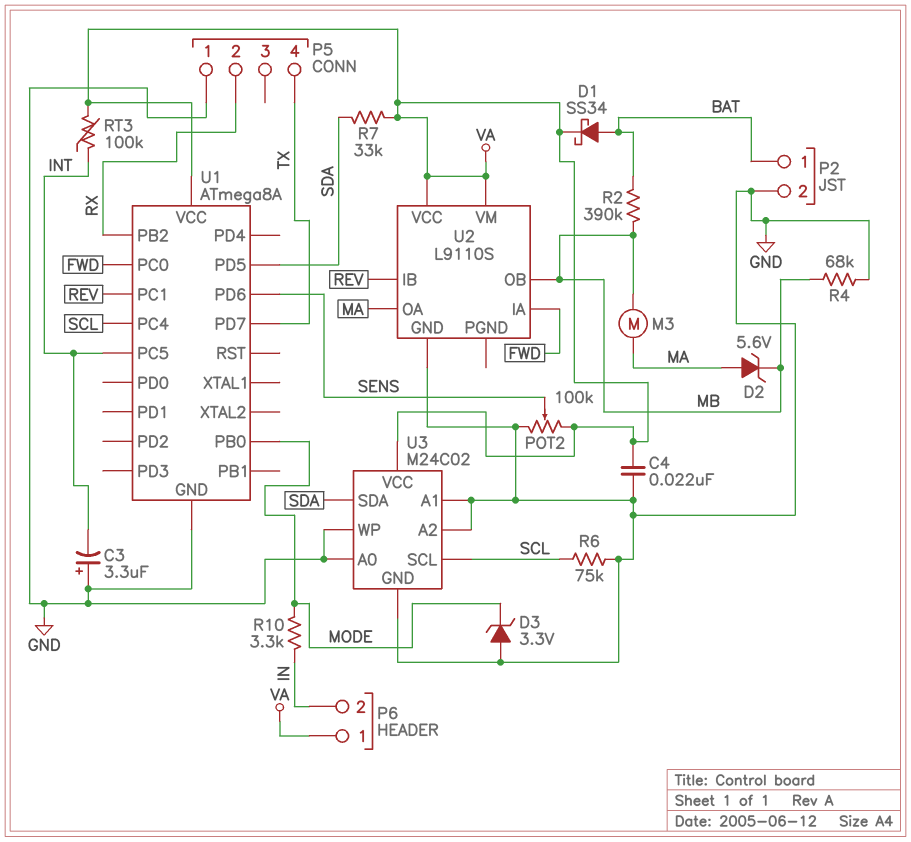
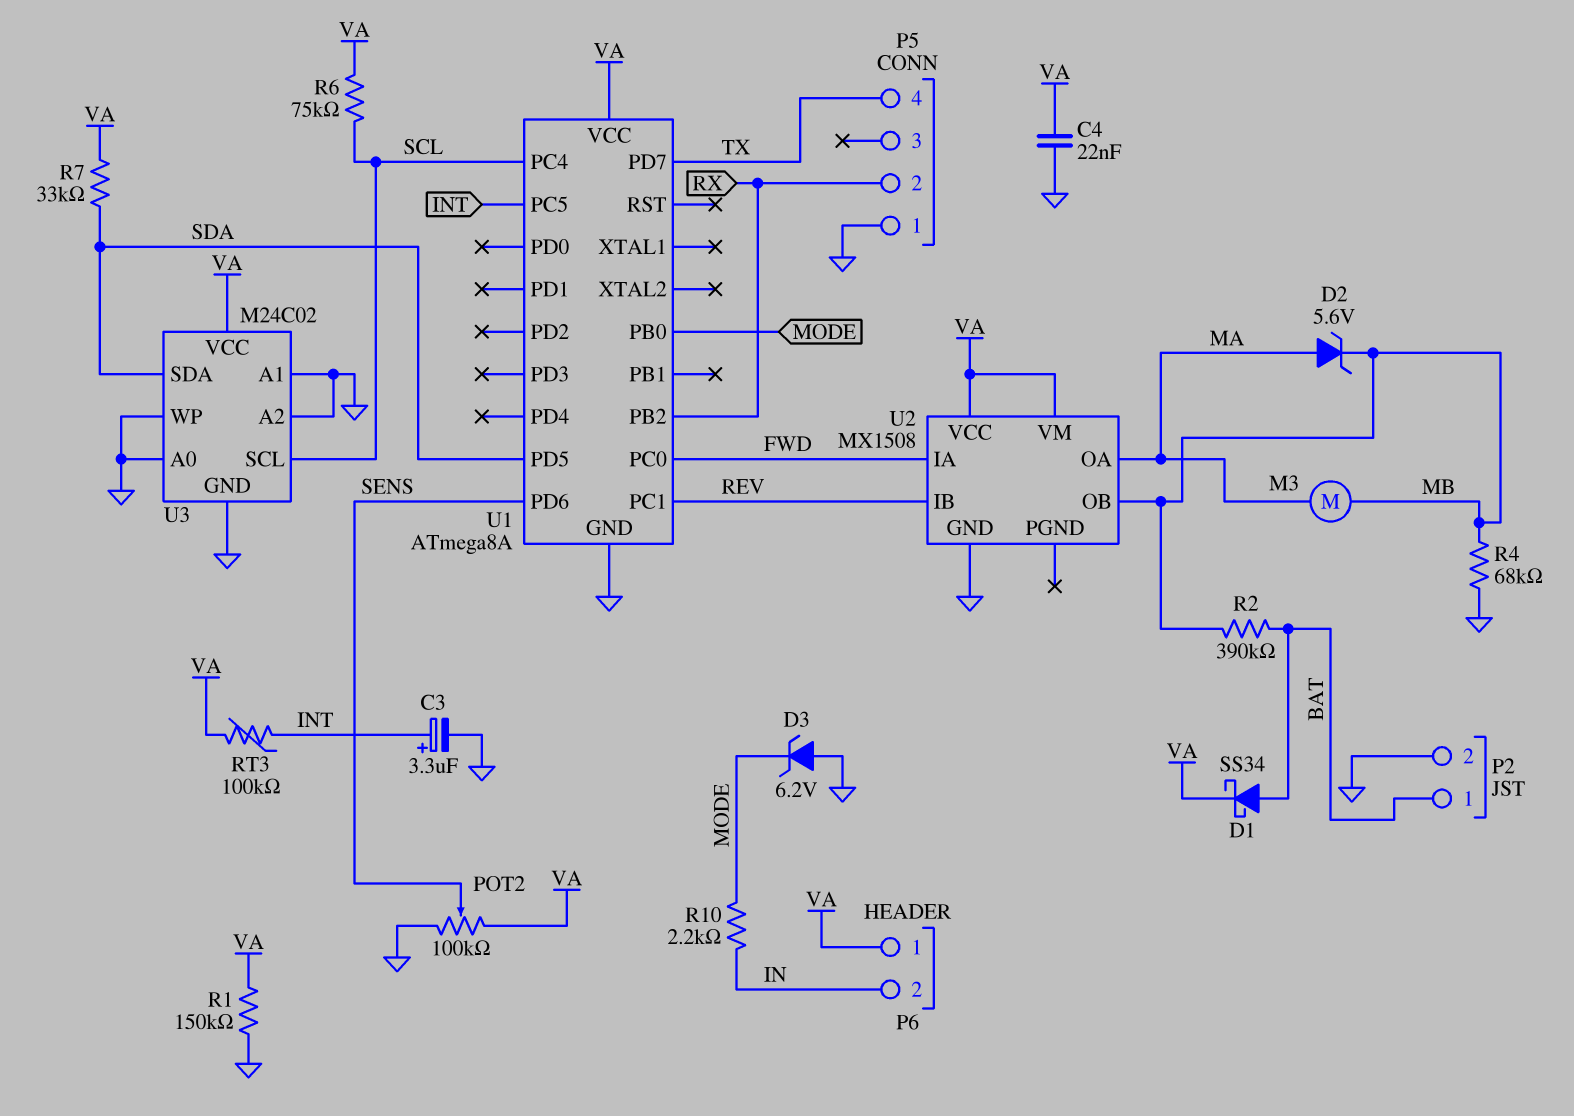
C3: 3.3uF (plus GND, minus INT) -> 3.3uF (plus INT, minus GND)
D3: zener 3.3V (A GND, K MODE) -> zener 6.2V (A GND, K MODE)
R1: none -> 150k (GND, VA)
R6: 75k (GND, SCL) -> 75k (SCL, VA)
R10: 3.3k (IN, MODE) -> 2.2k (IN, MODE)
U2: L9110S -> MX1508

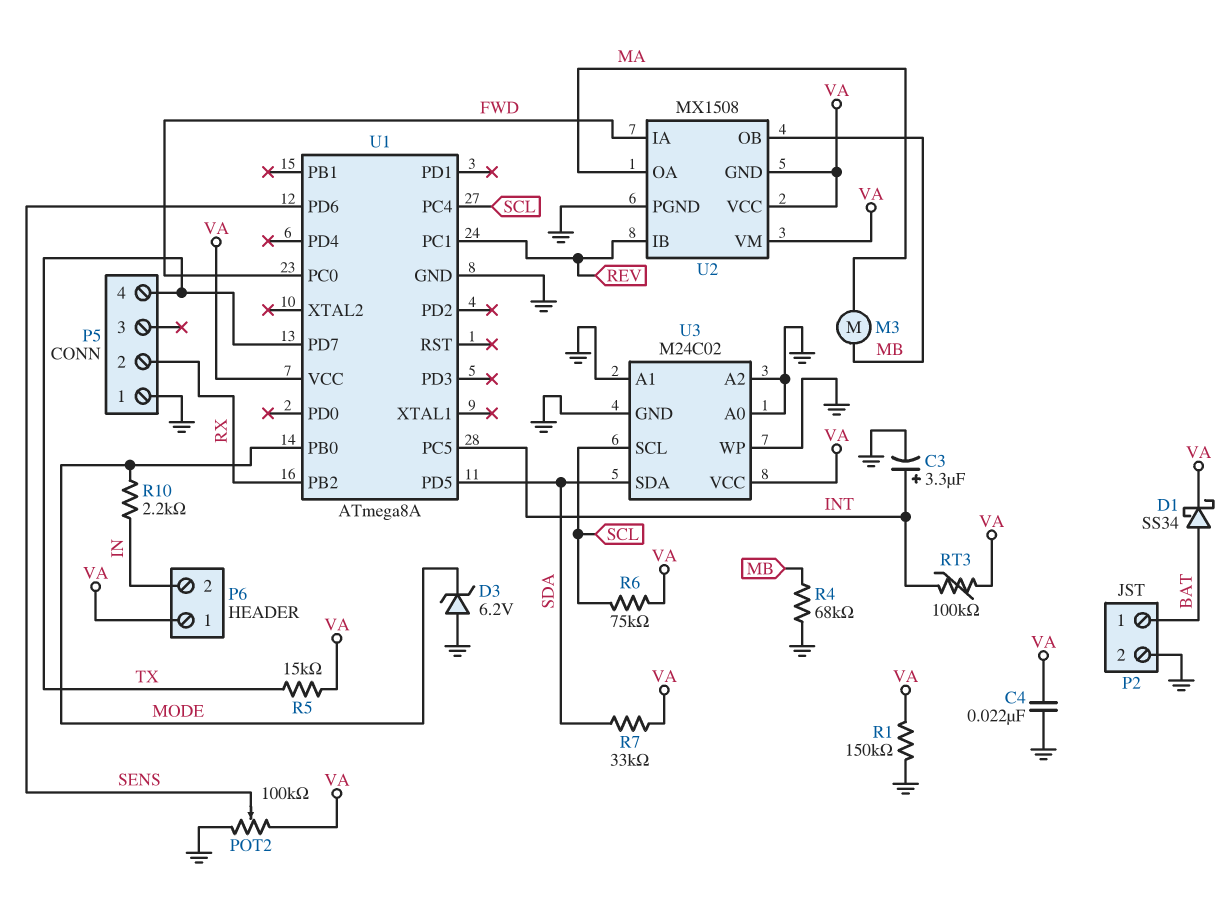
D2: zener 5.6V (A MA, K MB) -> none
R2: 390k (BAT, MB) -> none
R5: none -> 15k (TX, VA)
U2 pin GND: GND -> VA
U2 pin PGND: none -> GND

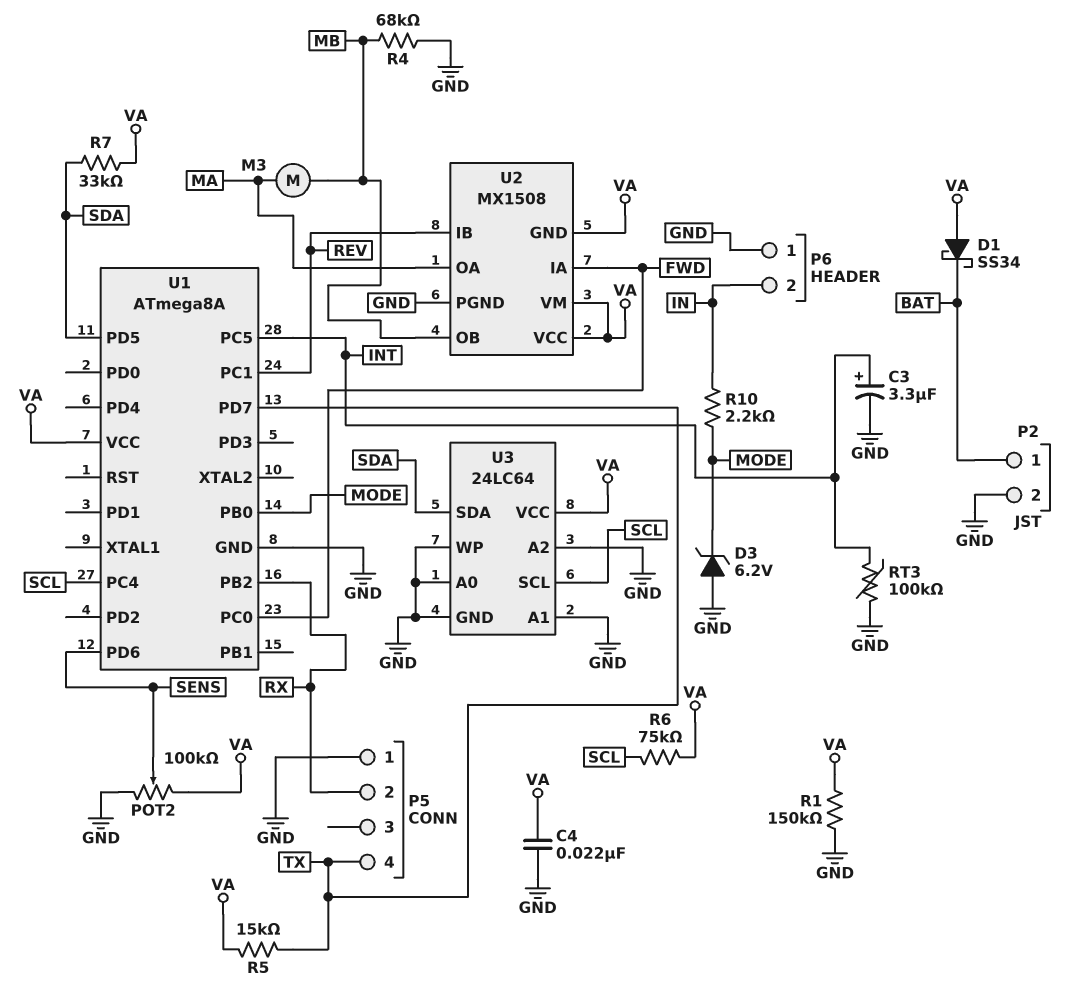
D1: schottky SS34 (A BAT, K VA) -> schottky SS34 (A VA, K BAT)
P6 pin 1: VA -> GND
RT3: 100k (INT, VA) -> 100k (GND, INT)
U3: M24C02 -> 24LC64

